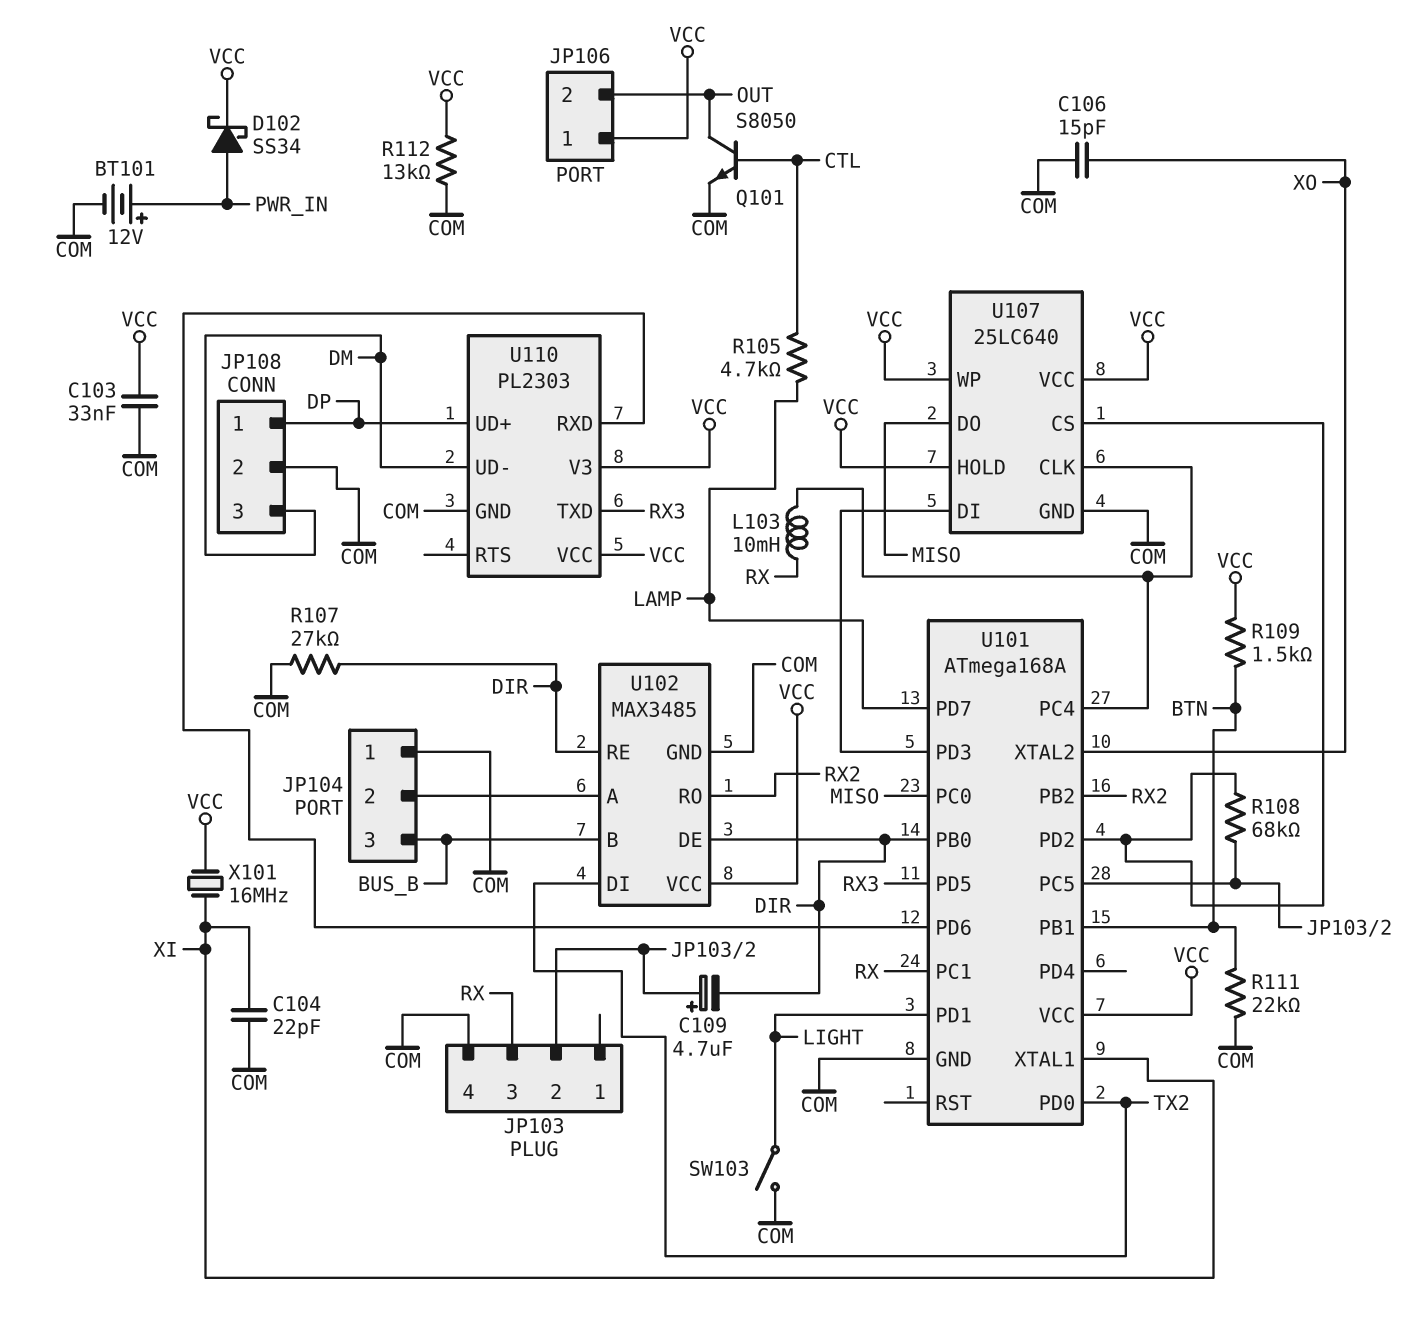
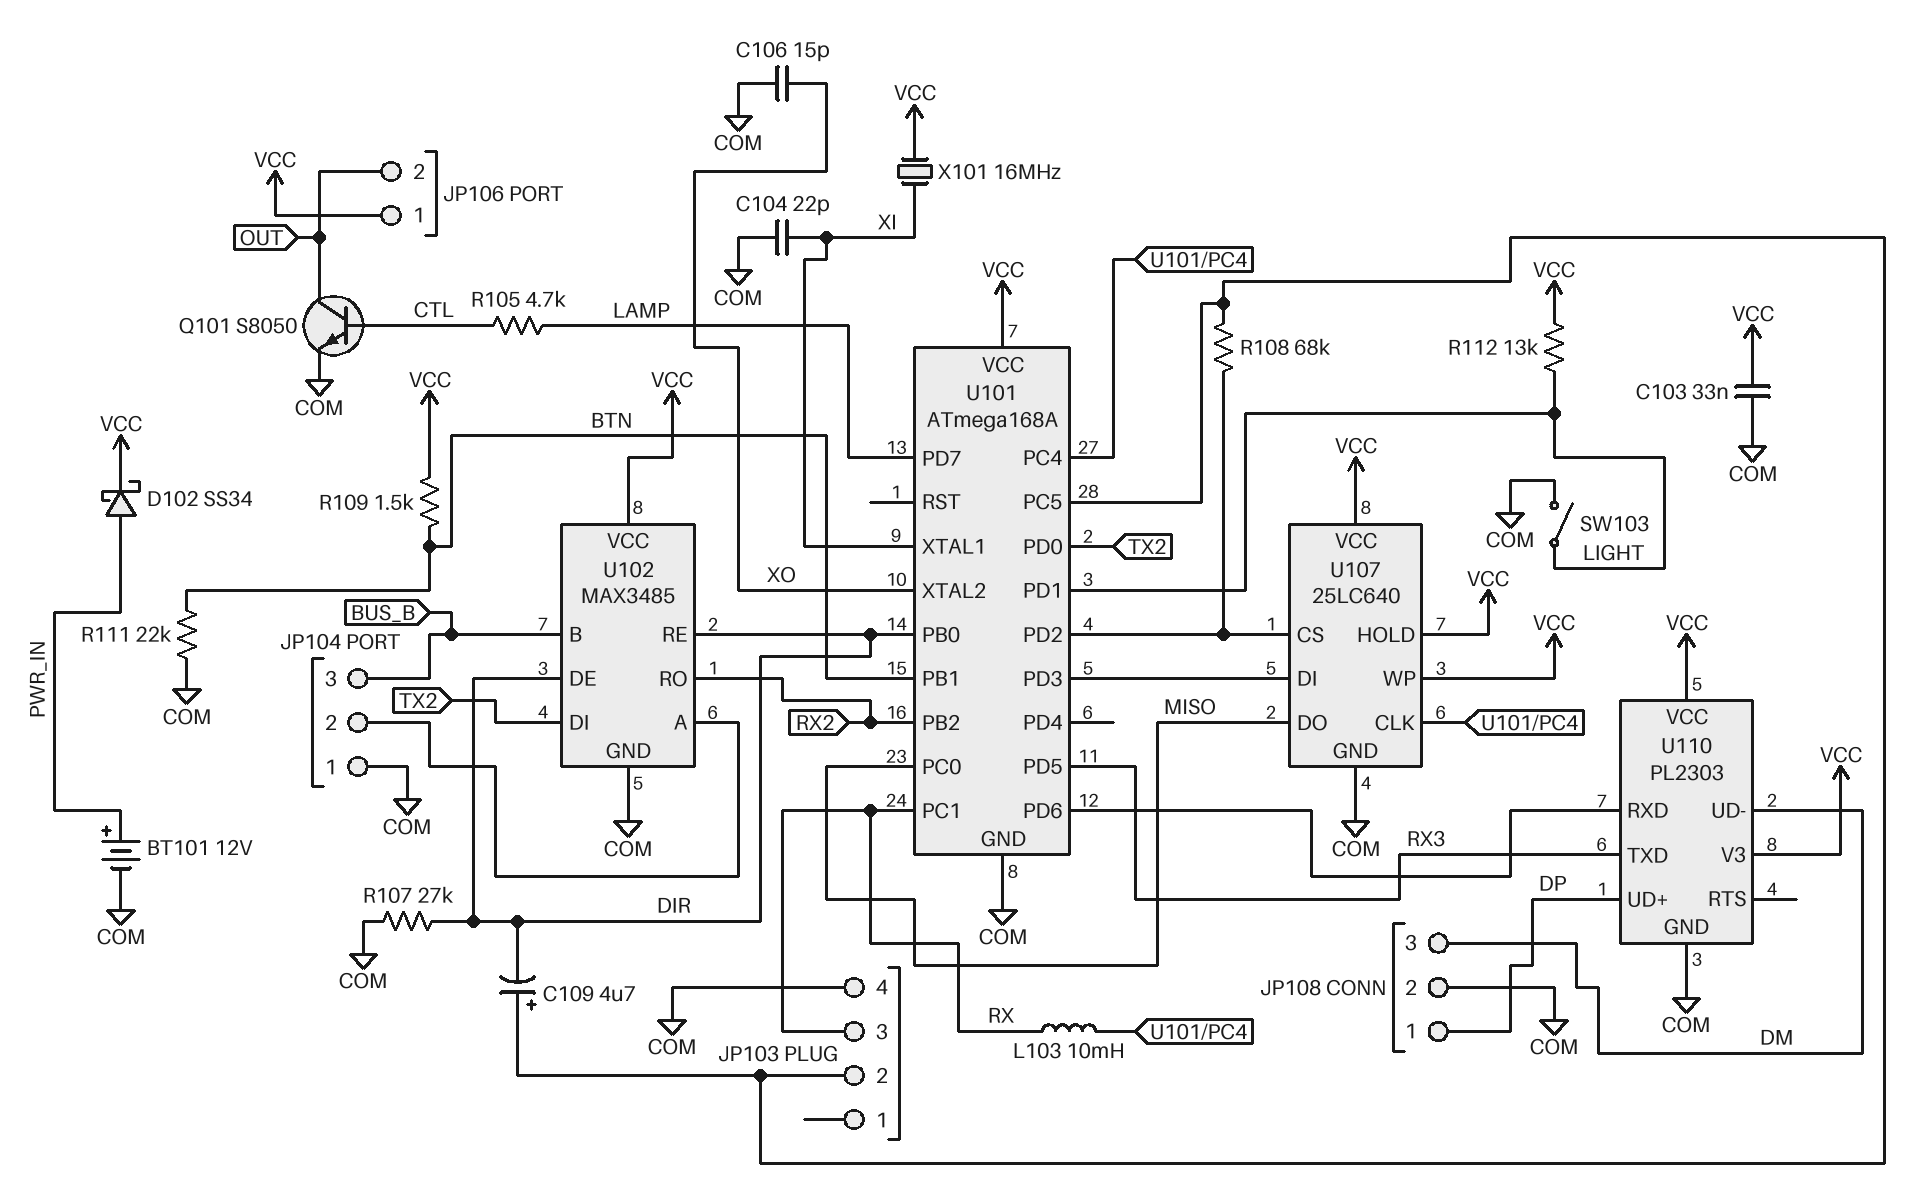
R112: 13k (COM, VCC) -> 13k (LIGHT, VCC)

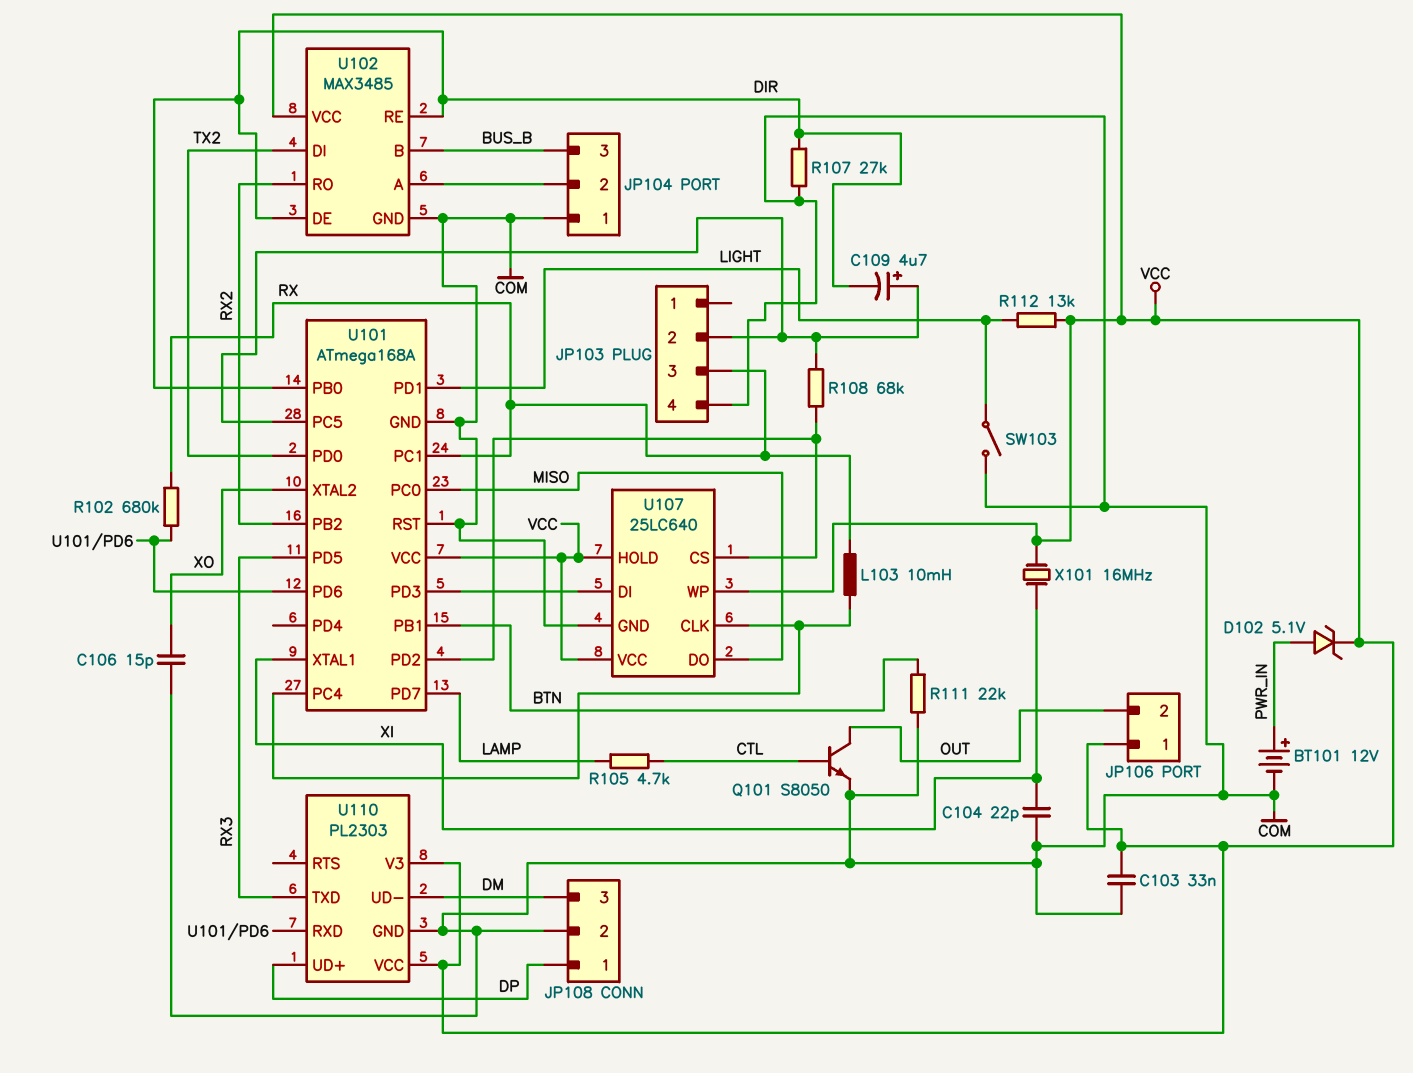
D102: schottky SS34 (A PWR_IN, K VCC) -> zener 5.1V (A PWR_IN, K VCC)
R102: none -> 680k (RX, U101/PD6)
R109: 1.5k (BTN, VCC) -> none
U101 pin RST: none -> COM

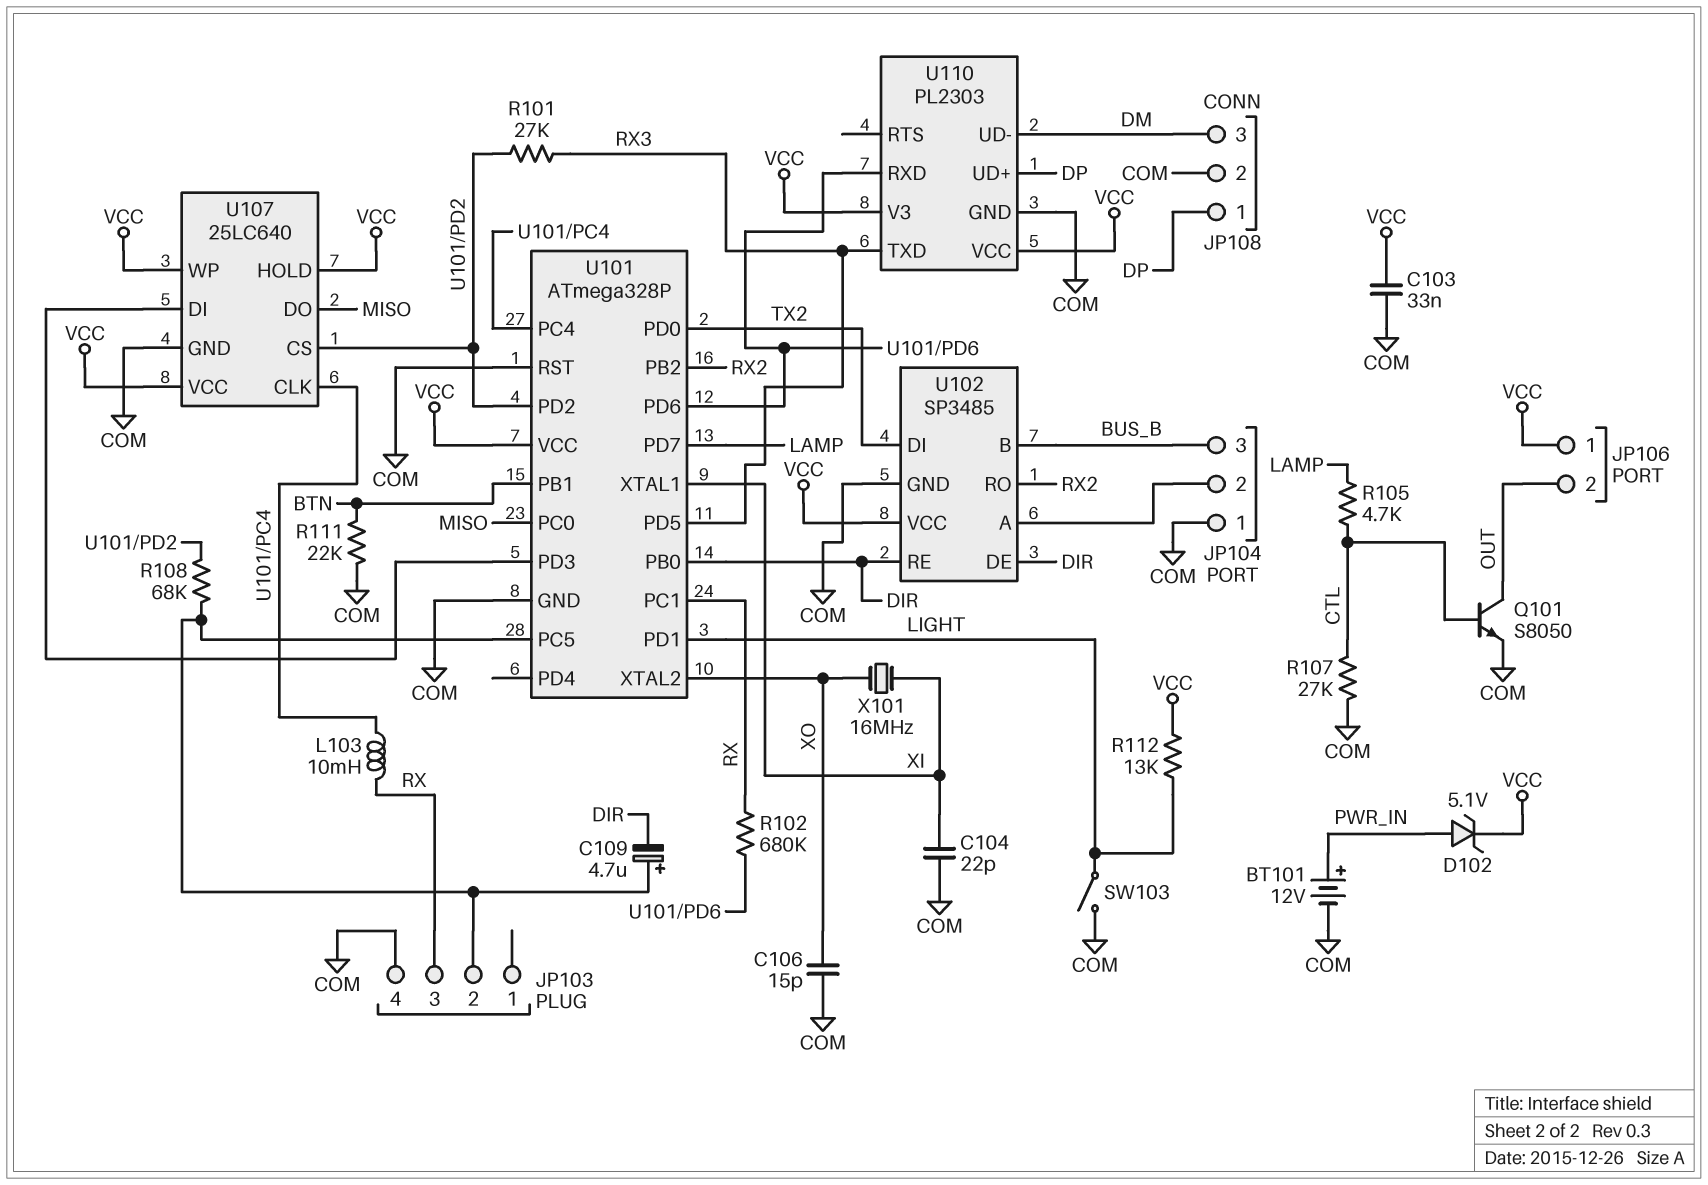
R101: none -> 27k (RX3, U101/PD2)
R107: 27k (COM, DIR) -> 27k (COM, CTL)
U101: ATmega168A -> ATmega328P
U102: MAX3485 -> SP3485
X101: 16MHz (VCC, XI) -> 16MHz (XI, XO)

